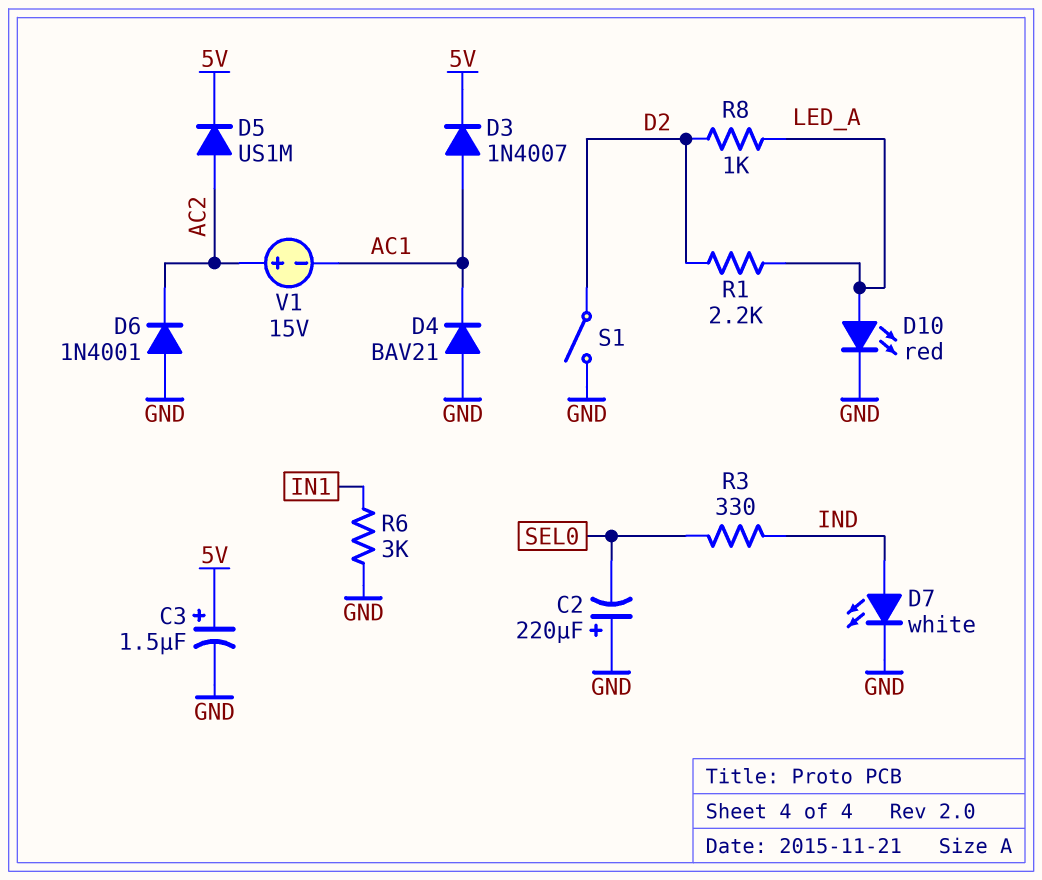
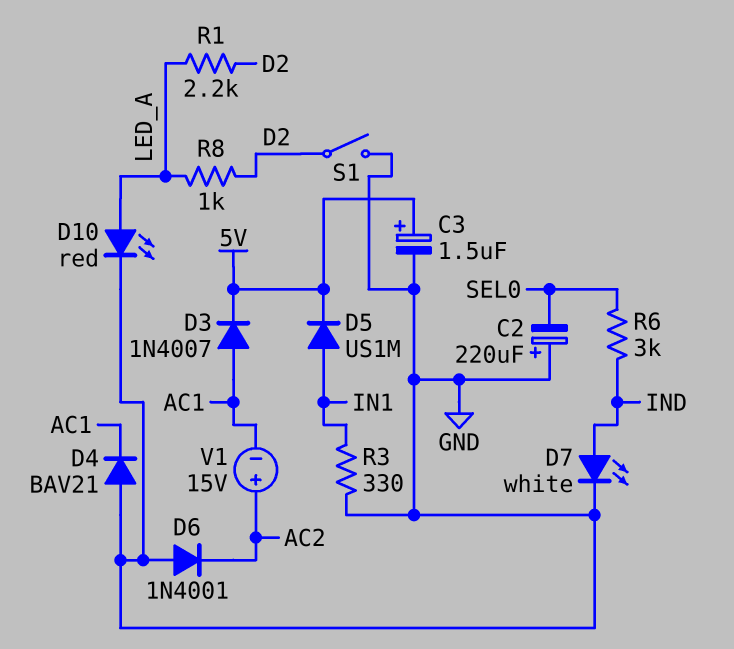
D5: diode US1M (A AC2, K 5V) -> diode US1M (A IN1, K 5V)
R3: 330 (IND, SEL0) -> 330 (GND, IN1)
R6: 3k (GND, IN1) -> 3k (IND, SEL0)

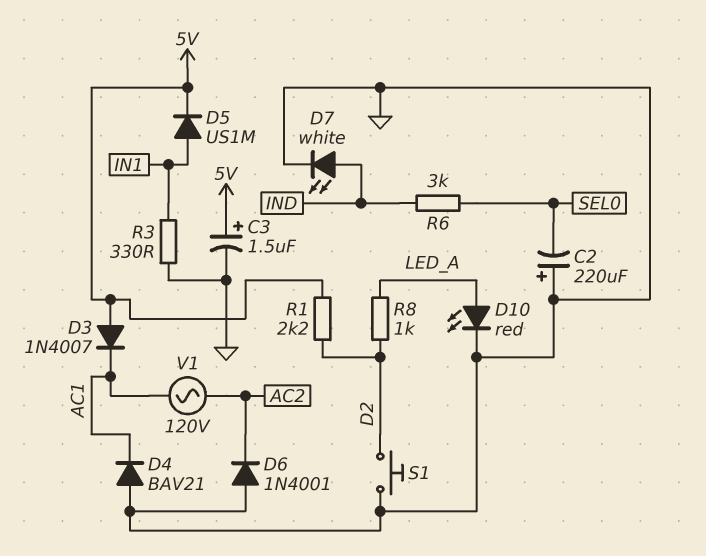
D3: diode 1N4007 (A AC1, K 5V) -> diode 1N4007 (A 5V, K AC1)
R1: 2.2k (D2, LED_A) -> 2.2k (5V, D2)
S1: switch (D2, GND) -> button (D2, GND)
V1: 15V (plus AC2, minus AC1) -> AC 120V (AC1, AC2)

